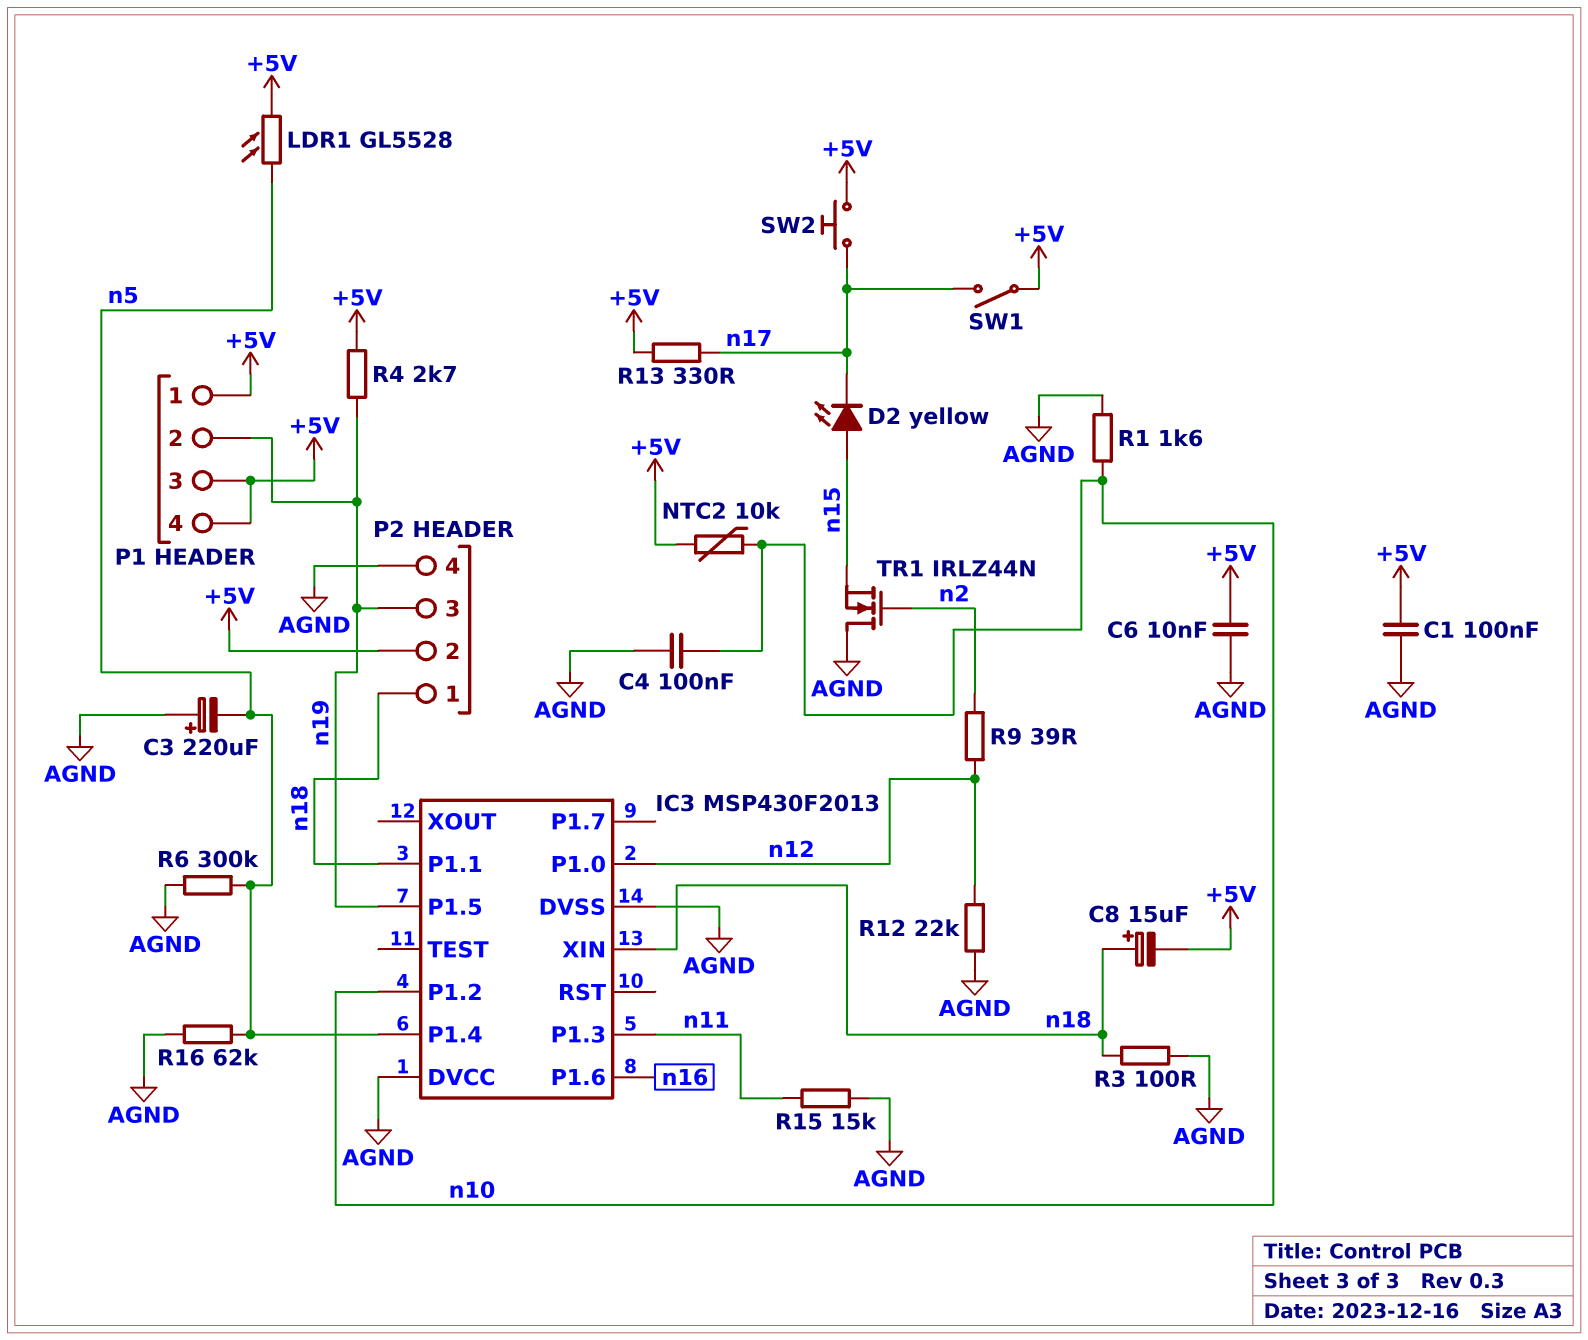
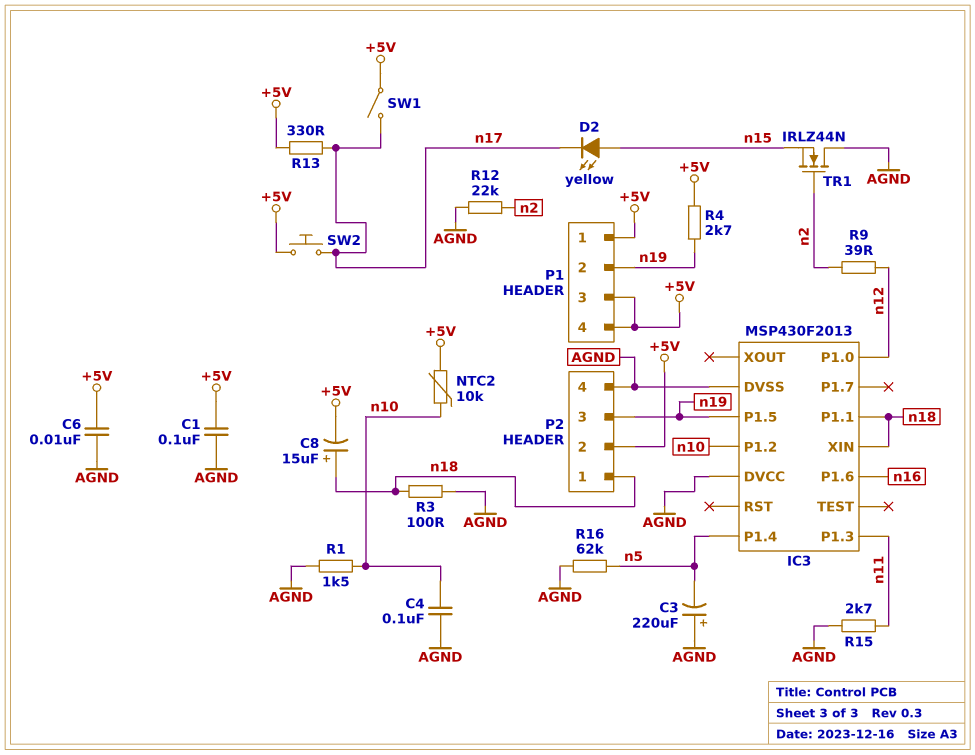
LDR1: GL5528 (+5V, n5) -> none
R1: 1.6k (AGND, n10) -> 1.5k (AGND, n10)
R6: 300k (AGND, n5) -> none
R12: 22k (AGND, n12) -> 22k (AGND, n2)
R15: 15k (AGND, n11) -> 2.7k (AGND, n11)

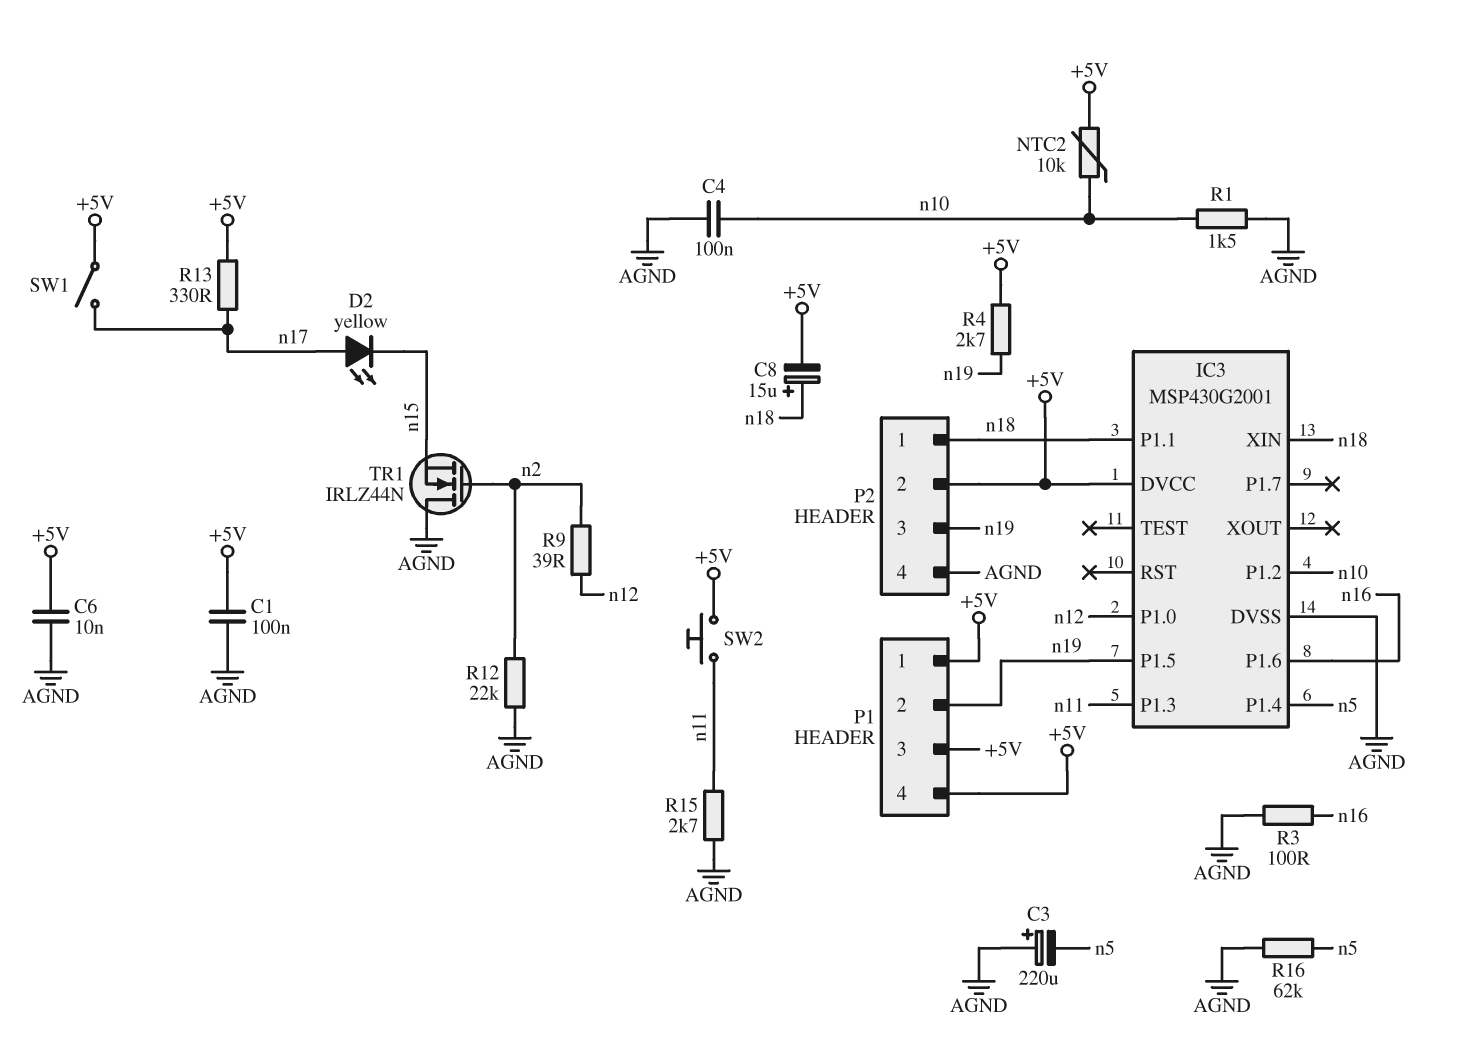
D2: LED yellow (A n15, K n17) -> LED yellow (A n17, K n15)
IC3: MSP430F2013 -> MSP430G2001
IC3 pin DVCC: AGND -> +5V
R3: 100 (AGND, n18) -> 100 (AGND, n16)
SW2: button (+5V, n17) -> button (+5V, n11)

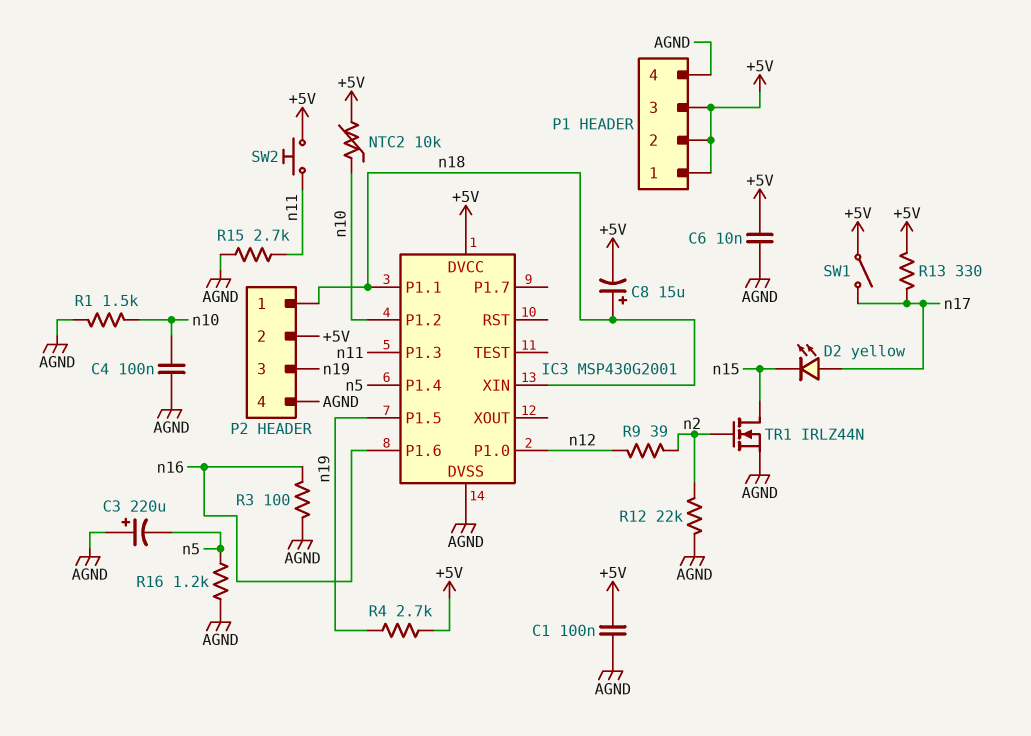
P1 pin 2: n19 -> +5V
P1 pin 4: +5V -> AGND
R16: 62k (AGND, n5) -> 1.2k (AGND, n5)
TR1: NMOS IRLZ44N (G n2, D AGND, S n15) -> NMOS IRLZ44N (G n2, D n15, S AGND)

